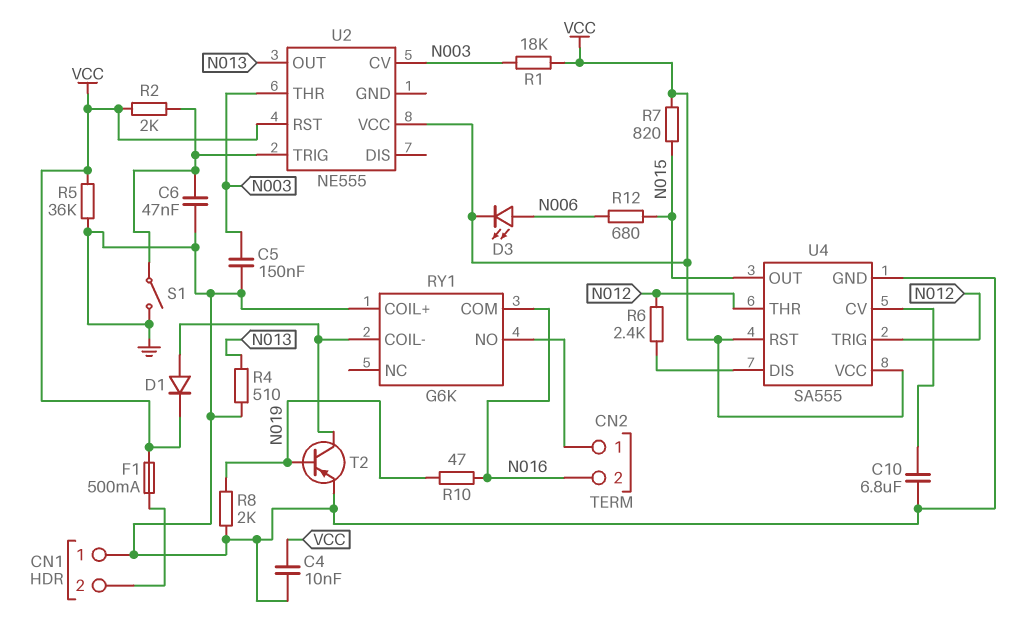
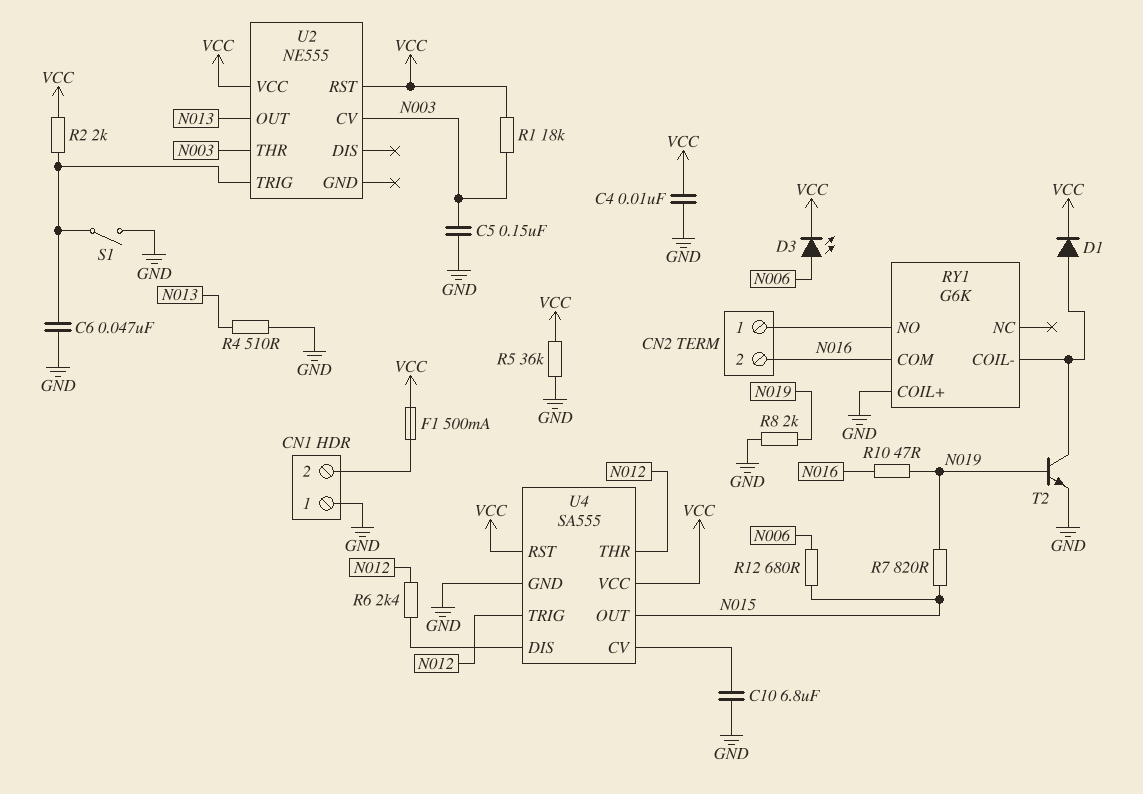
R7: 820 (N015, VCC) -> 820 (N015, N019)
T2: PNP (B N019, C RY1/COIL-, E GND) -> NPN (B N019, C RY1/COIL-, E GND)

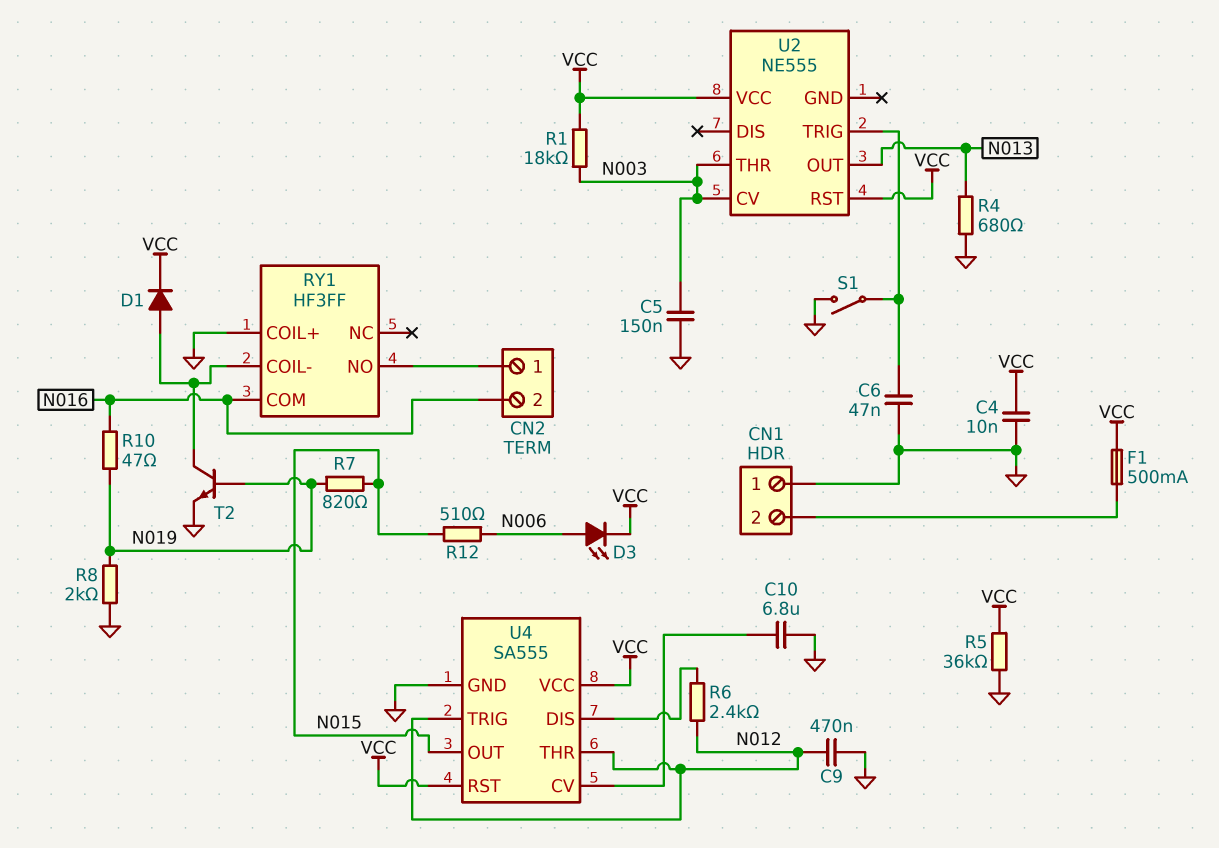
C9: none -> 470nF (GND, N012)
R2: 2k (U2/TRIG, VCC) -> none
R4: 510 (GND, N013) -> 680 (GND, N013)
R12: 680 (N006, N015) -> 510 (N006, N015)
RY1: G6K -> HF3FF

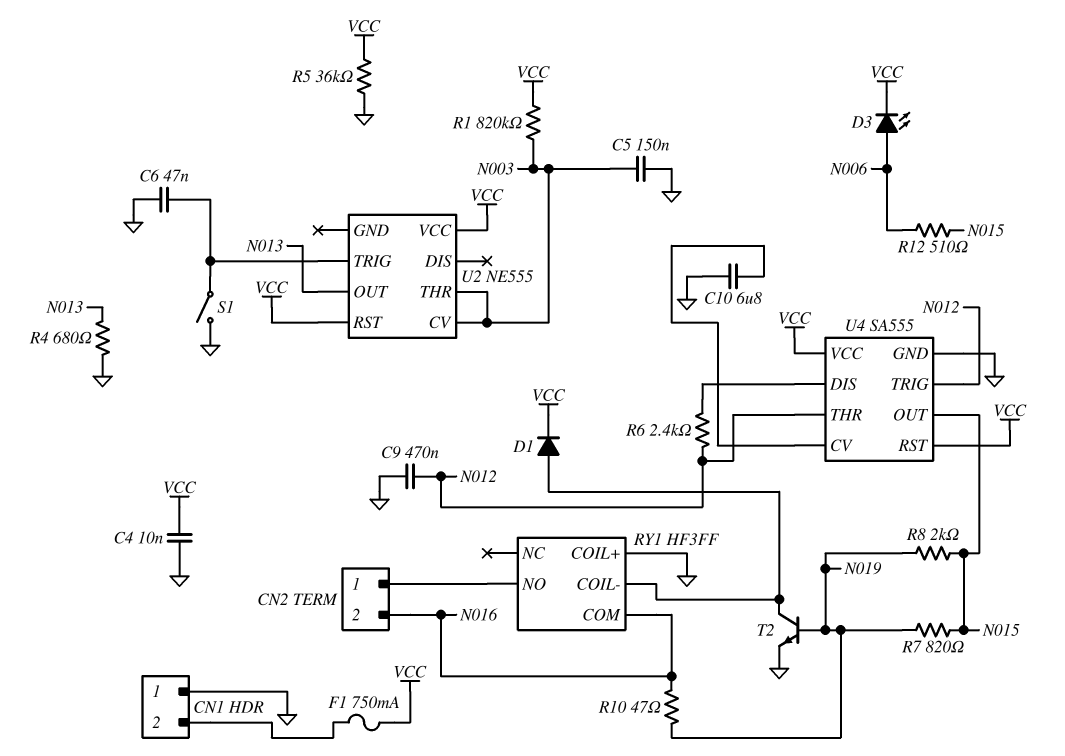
F1: 500mA (CN1/2, VCC) -> 750mA (CN1/2, VCC)
R1: 18k (N003, VCC) -> 820k (N003, VCC)
R8: 2k (GND, N019) -> 2k (N015, N019)

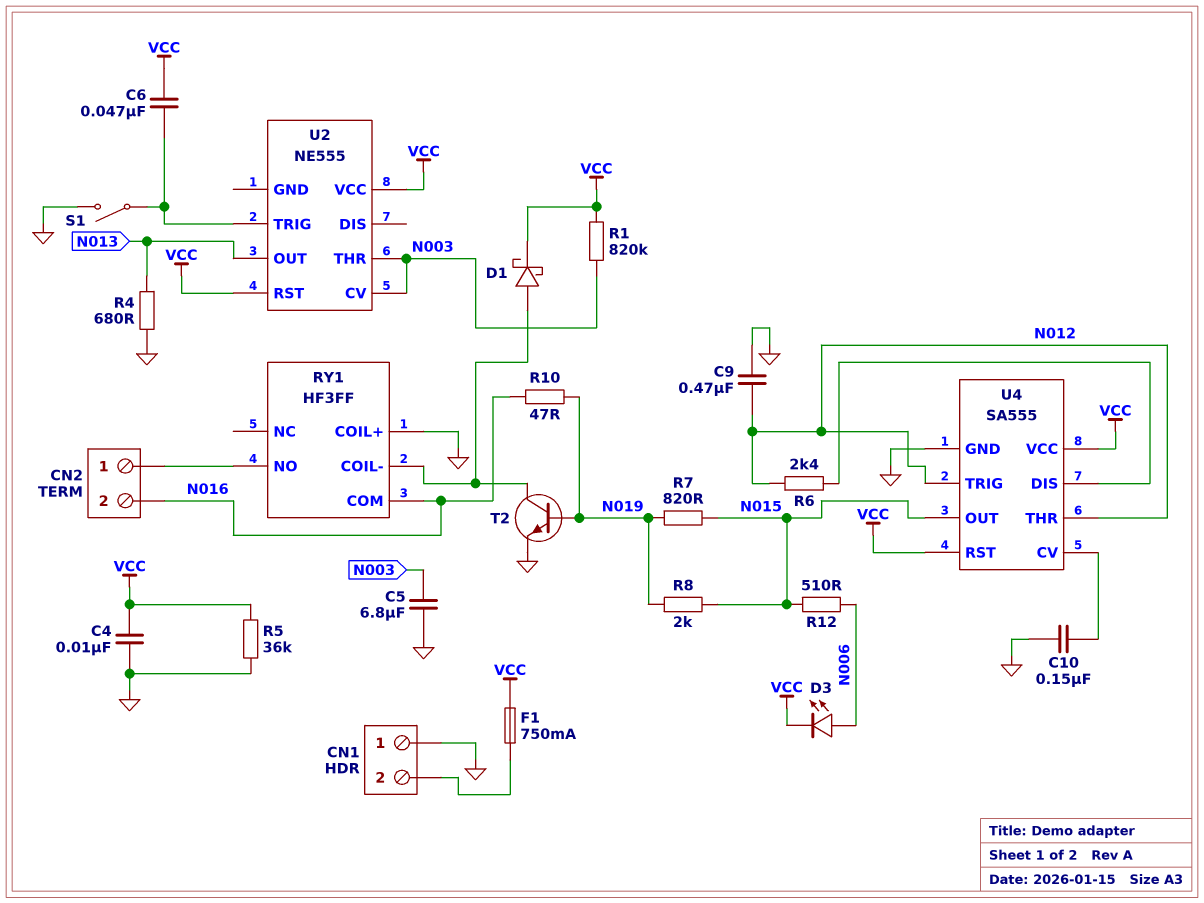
C5: 150nF (GND, N003) -> 6.8uF (GND, N003)
C6: 47nF (GND, U2/TRIG) -> 47nF (U2/TRIG, VCC)
C10: 6.8uF (GND, U4/CV) -> 150nF (GND, U4/CV)
D1: diode (A RY1/COIL-, K VCC) -> schottky (A RY1/COIL-, K VCC)

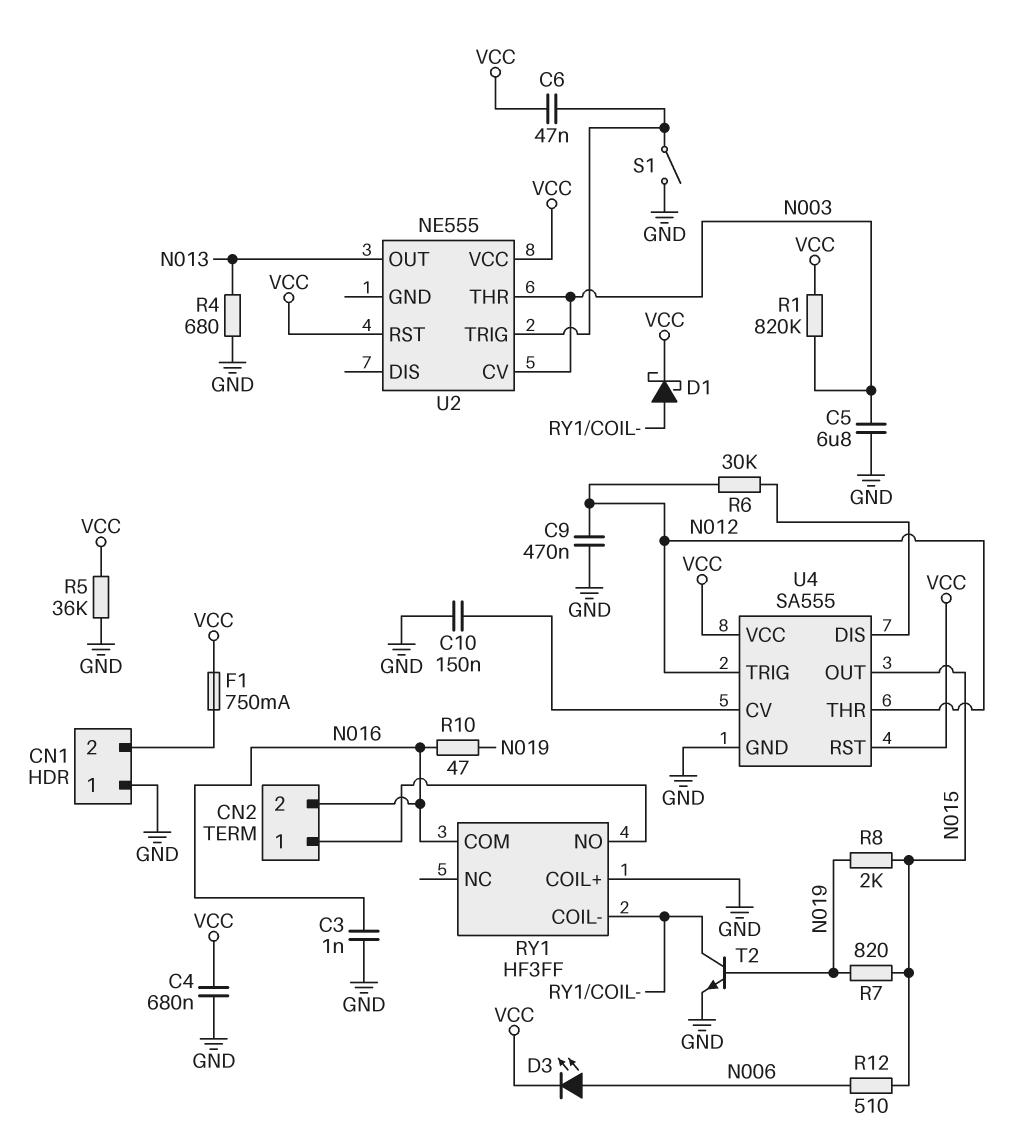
C3: none -> 1nF (GND, N016)
C4: 10nF (GND, VCC) -> 680nF (GND, VCC)
R6: 2.4k (N012, U4/DIS) -> 30k (N012, U4/DIS)

